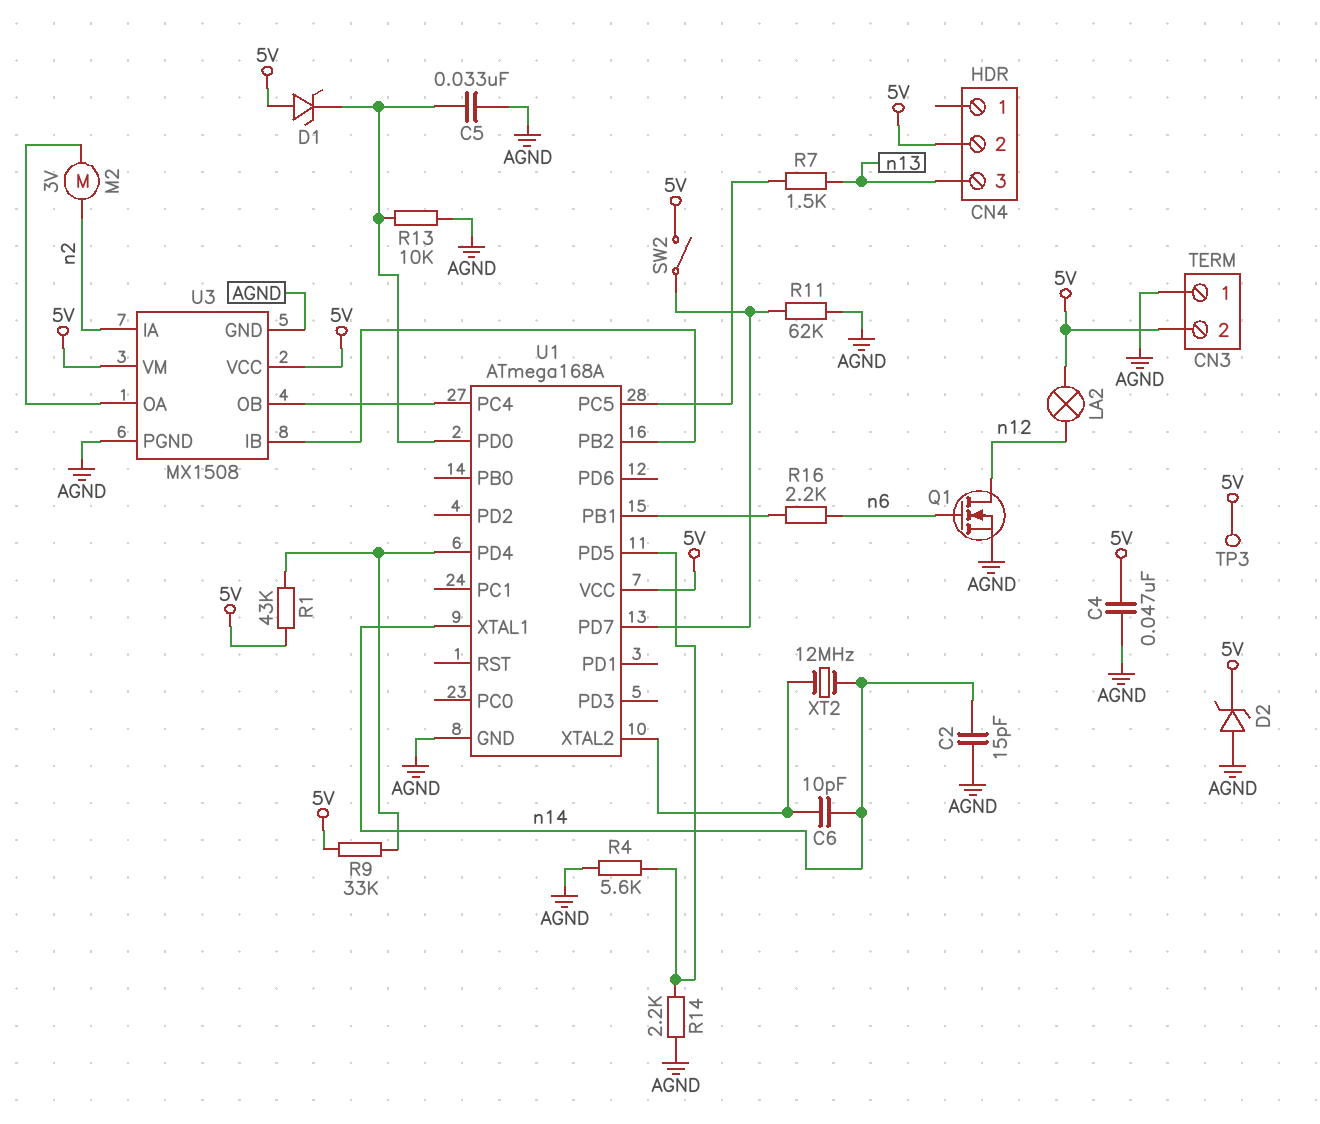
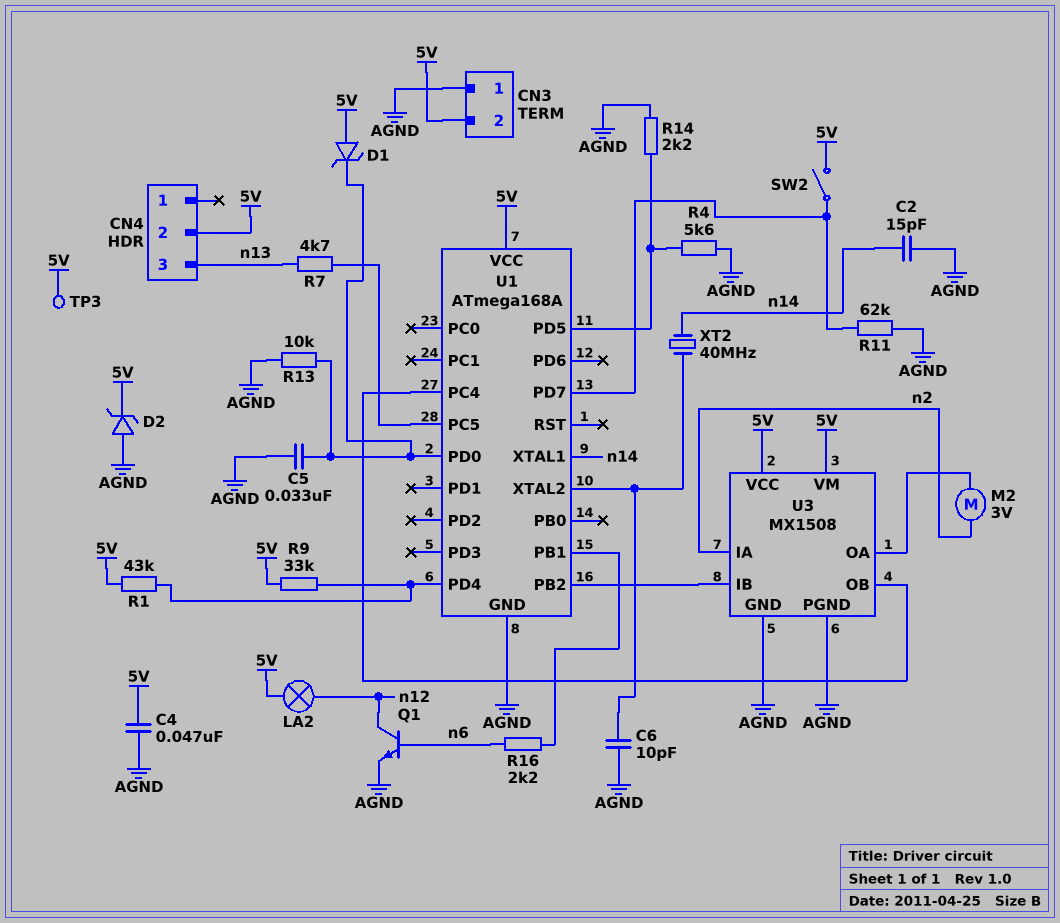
C6: 10pF (U1/XTAL2, n14) -> 10pF (AGND, U1/XTAL2)
Q1: NMOS (G n6, D n12, S AGND) -> NPN (B n6, C n12, E AGND)
R7: 1.5k (U1/PC5, n13) -> 4.7k (U1/PC5, n13)
XT2: 12MHz (U1/XTAL2, n14) -> 40MHz (U1/XTAL2, n14)

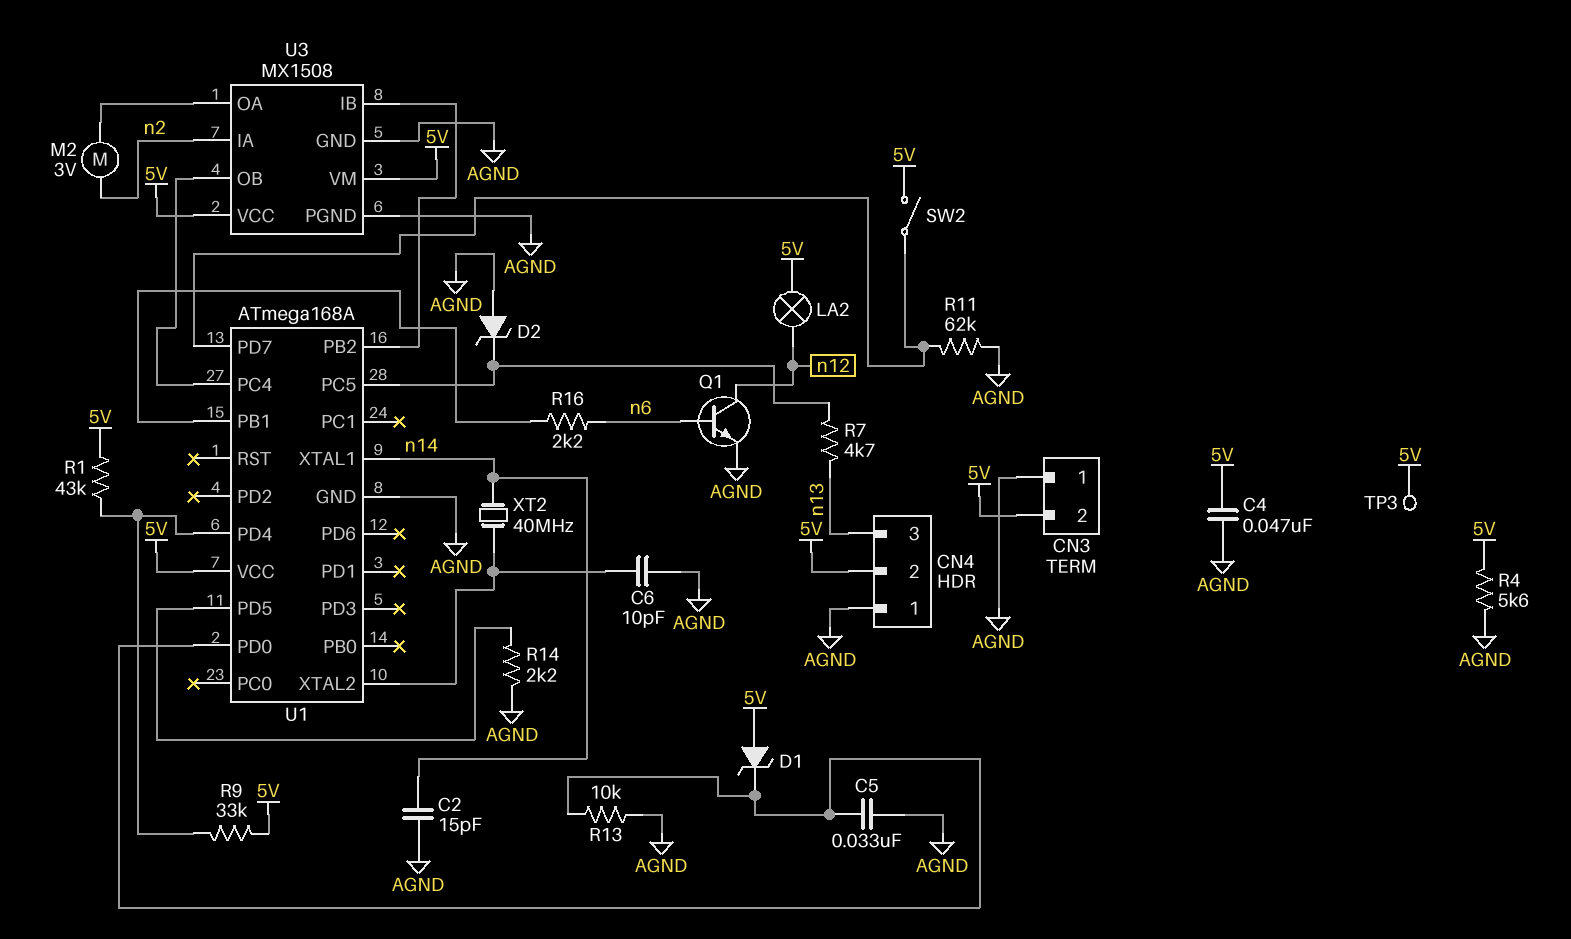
CN4 pin 1: none -> AGND
D2: zener (A AGND, K 5V) -> zener (A AGND, K U1/PC5)
R4: 5.6k (AGND, U1/PD5) -> 5.6k (5V, AGND)

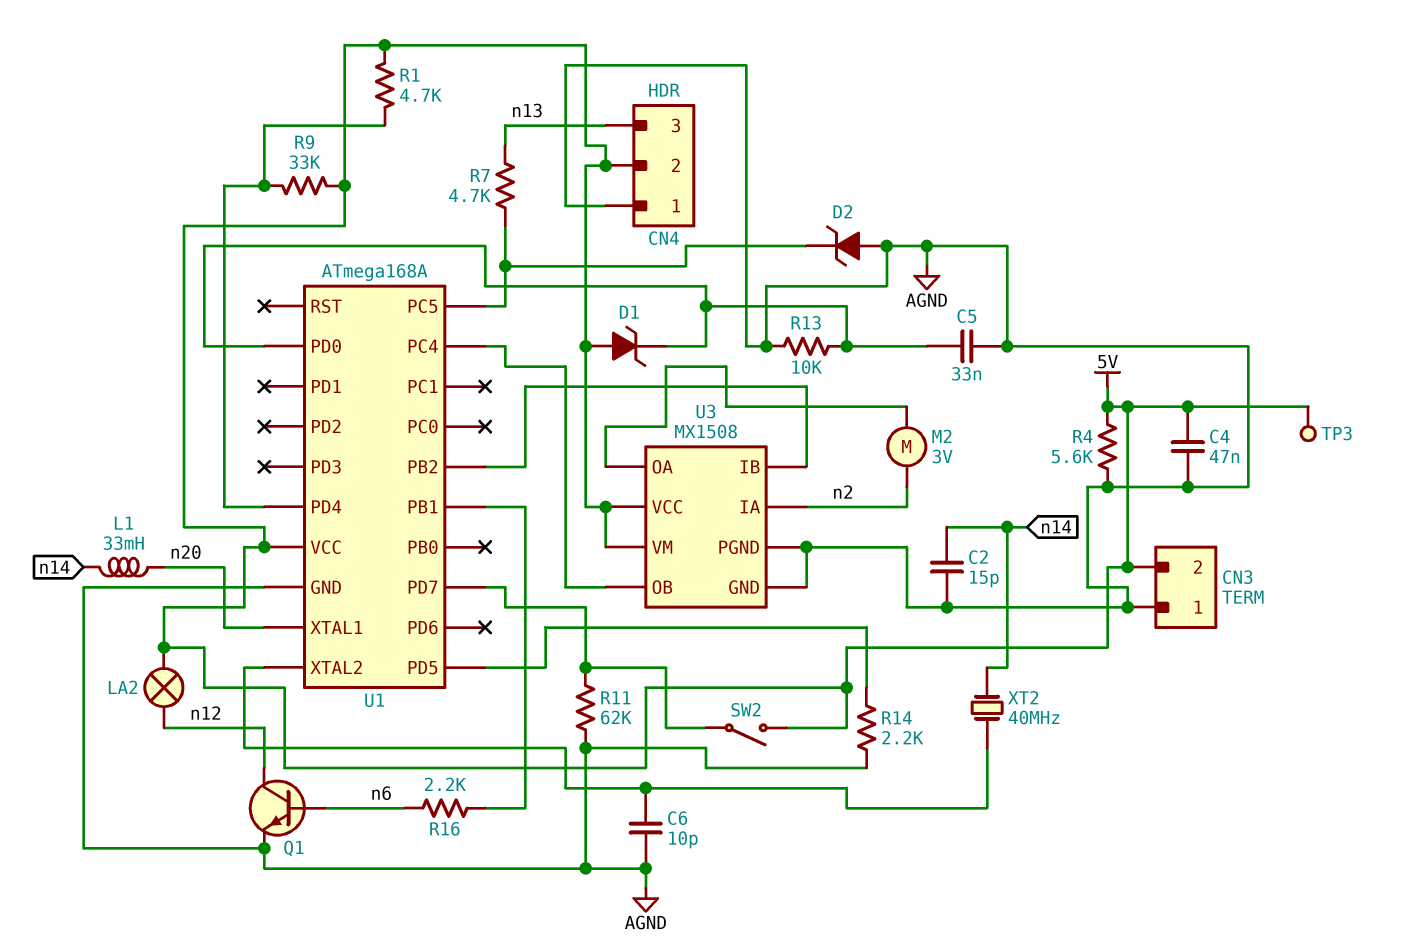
L1: none -> 33mH (n14, n20)
R1: 43k (5V, U1/PD4) -> 4.7k (5V, U1/PD4)
U1 pin XTAL1: n14 -> n20

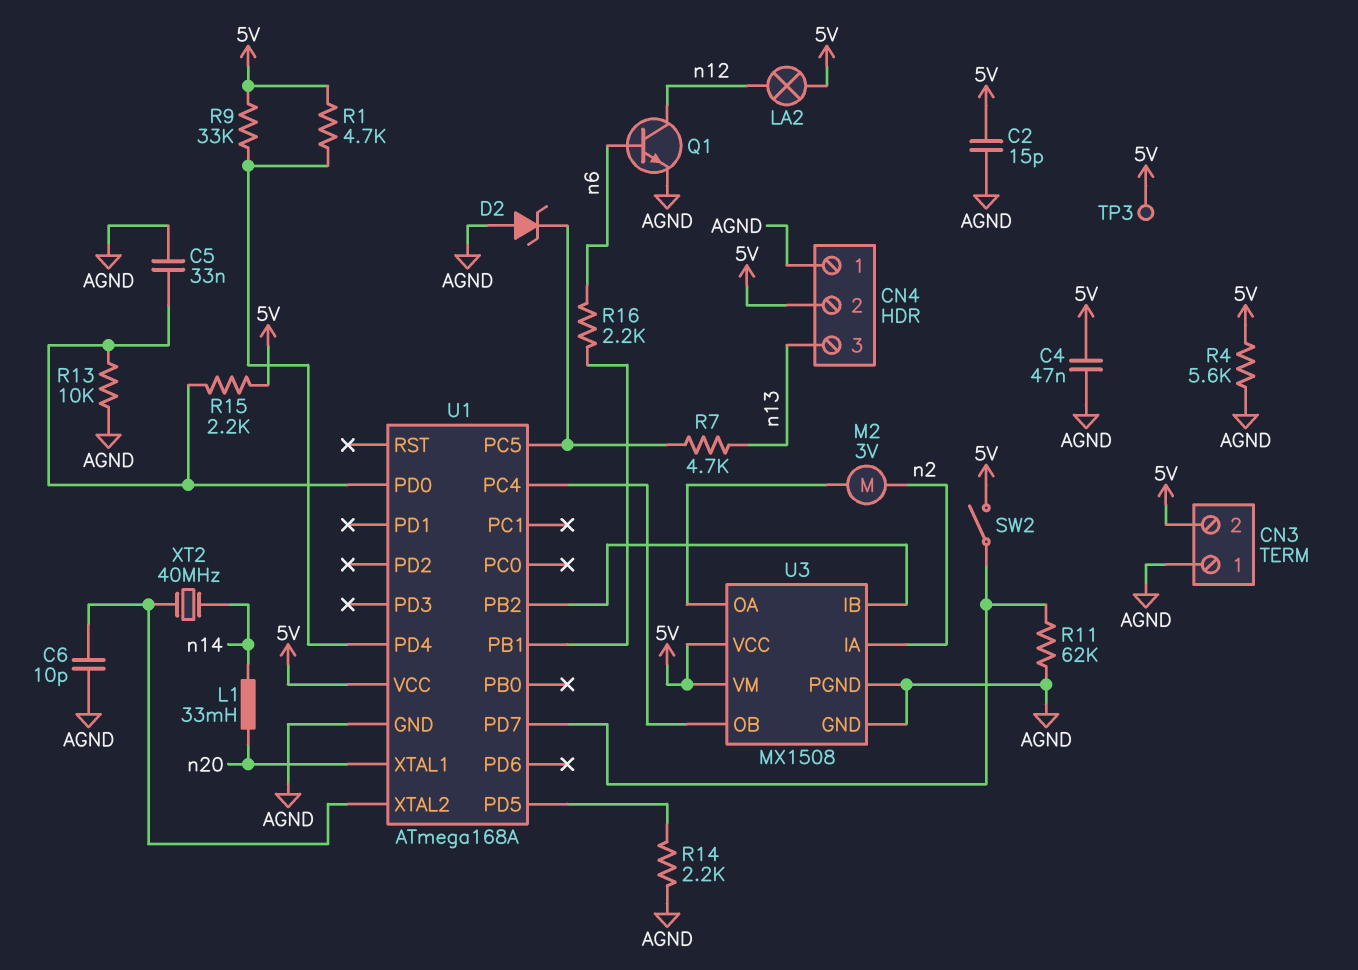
C2: 15pF (AGND, n14) -> 15pF (5V, AGND)
D1: zener (A 5V, K U1/PD0) -> none
R15: none -> 2.2k (5V, U1/PD0)

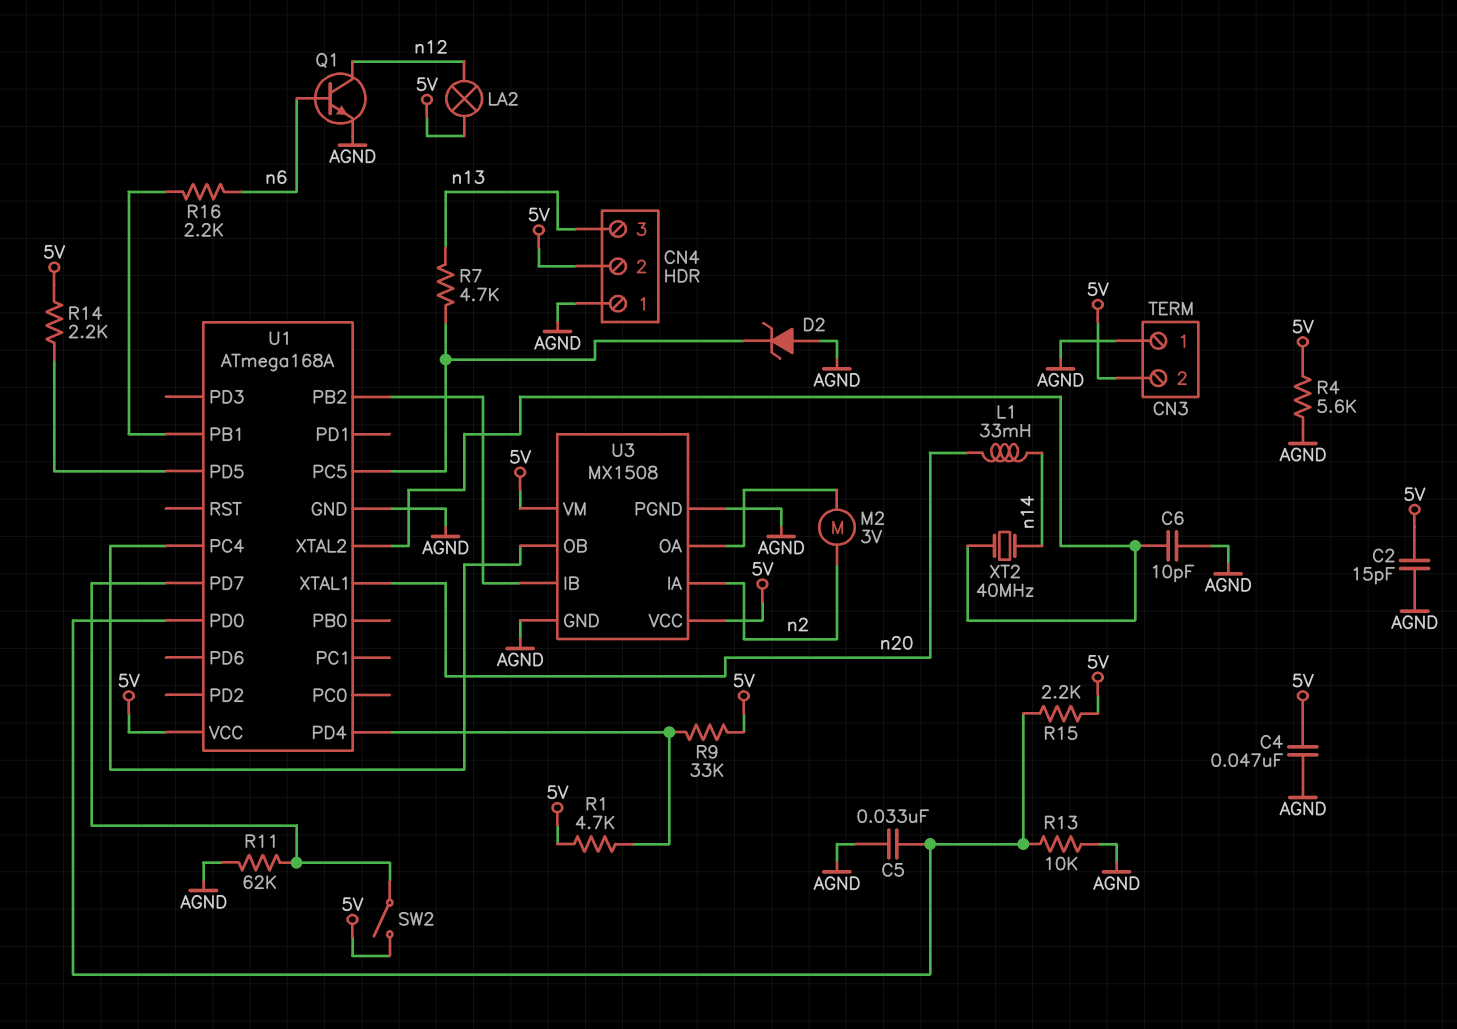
R14: 2.2k (AGND, U1/PD5) -> 2.2k (5V, U1/PD5)
TP3: test point (5V) -> none

